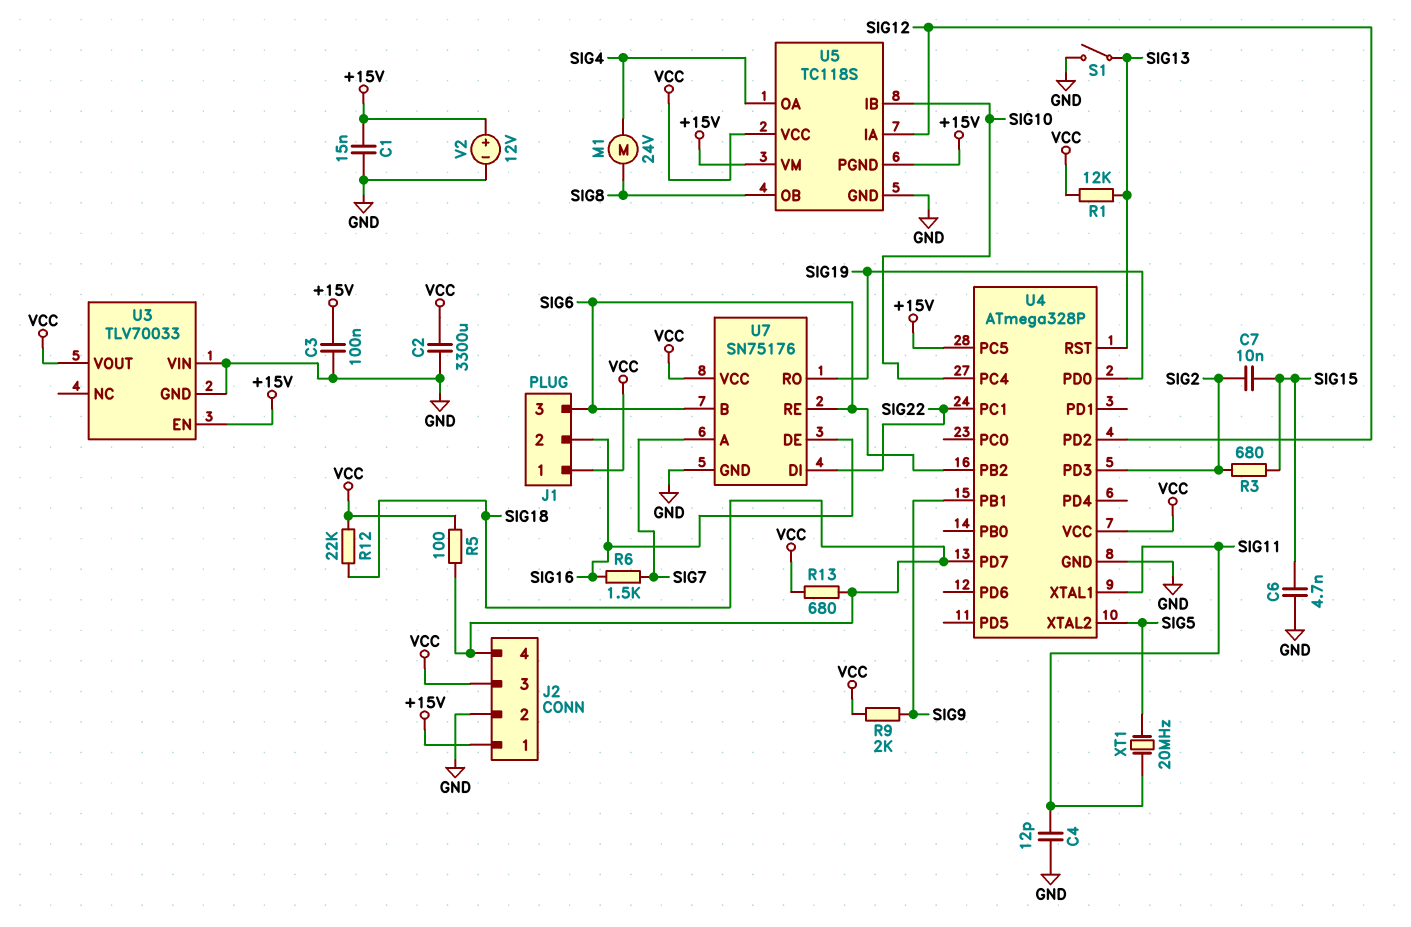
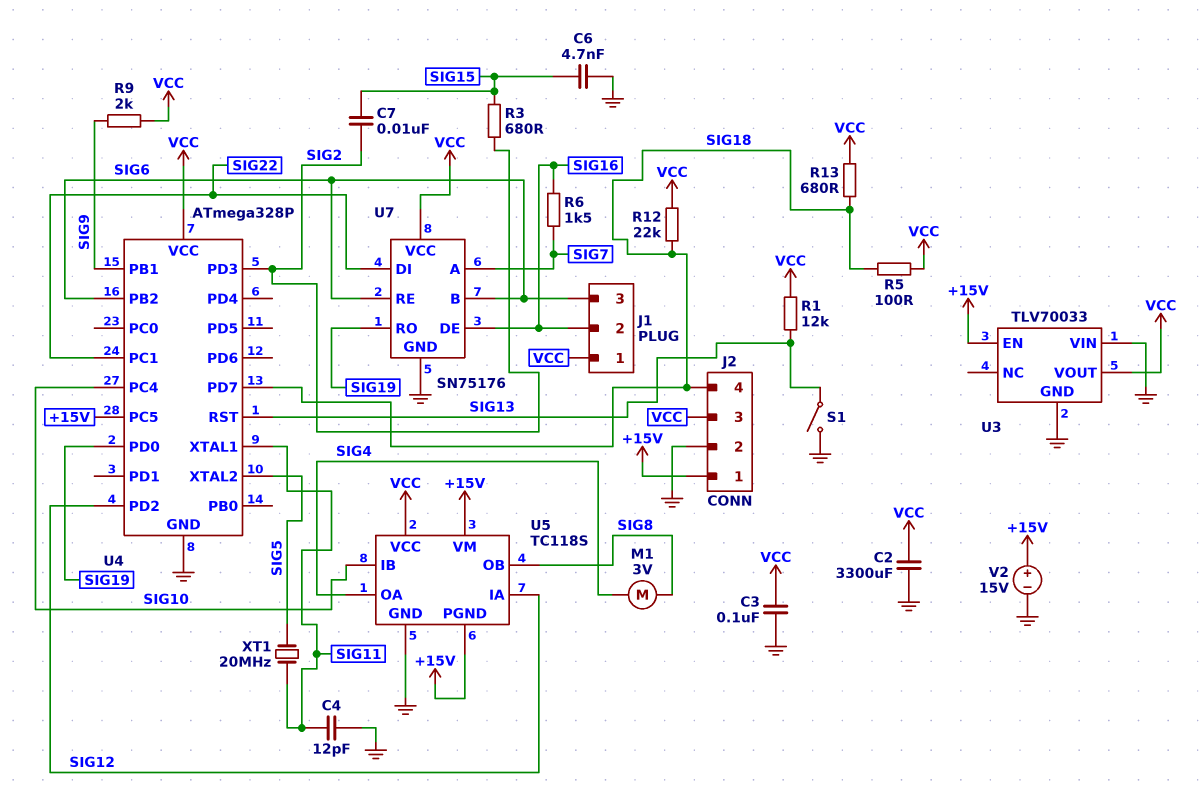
C1: 15nF (+15V, GND) -> none
C3: 100nF (+15V, GND) -> 100nF (GND, VCC)
M1: motor 24V (SIG4, SIG8) -> motor 3V (SIG4, SIG8)
V2: 12V (plus +15V, minus GND) -> 15V (plus +15V, minus GND)

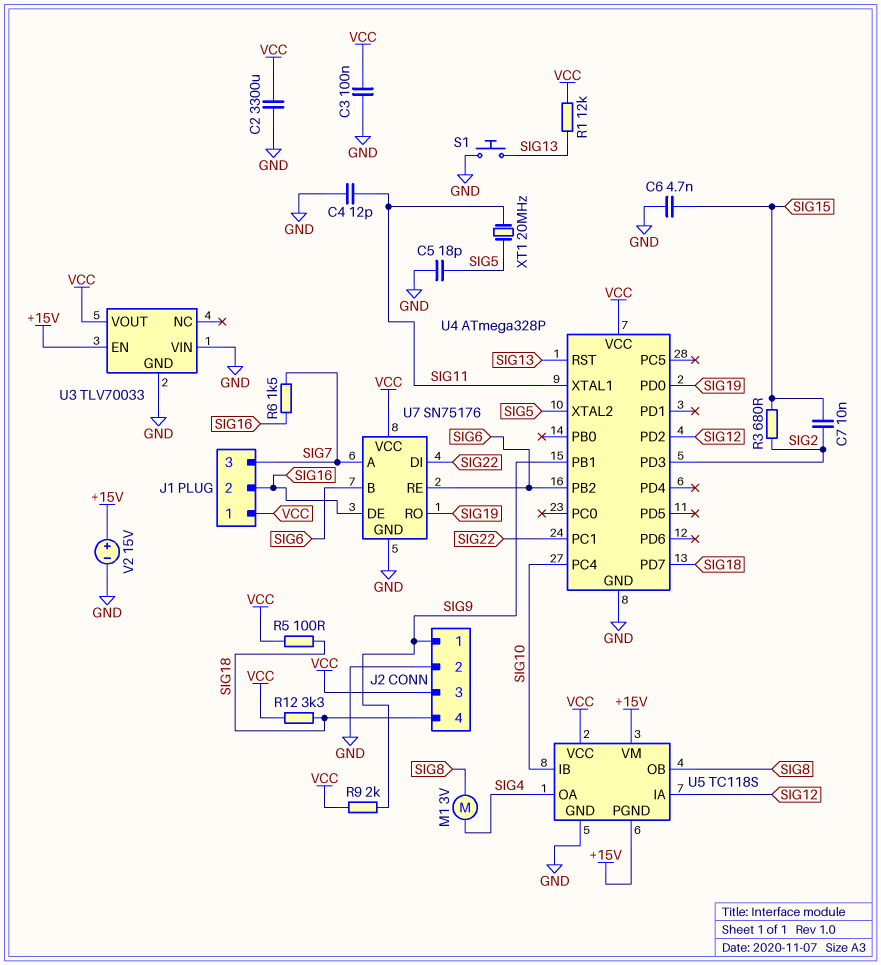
C5: none -> 18pF (GND, SIG5)
J1 pin 3: SIG6 -> SIG7
J2 pin 1: +15V -> SIG9
R12: 22k (SIG18, VCC) -> 3.3k (SIG18, VCC)
R13: 680 (SIG18, VCC) -> none
S1: switch (GND, SIG13) -> button (GND, SIG13)
U4 pin PC5: +15V -> none

